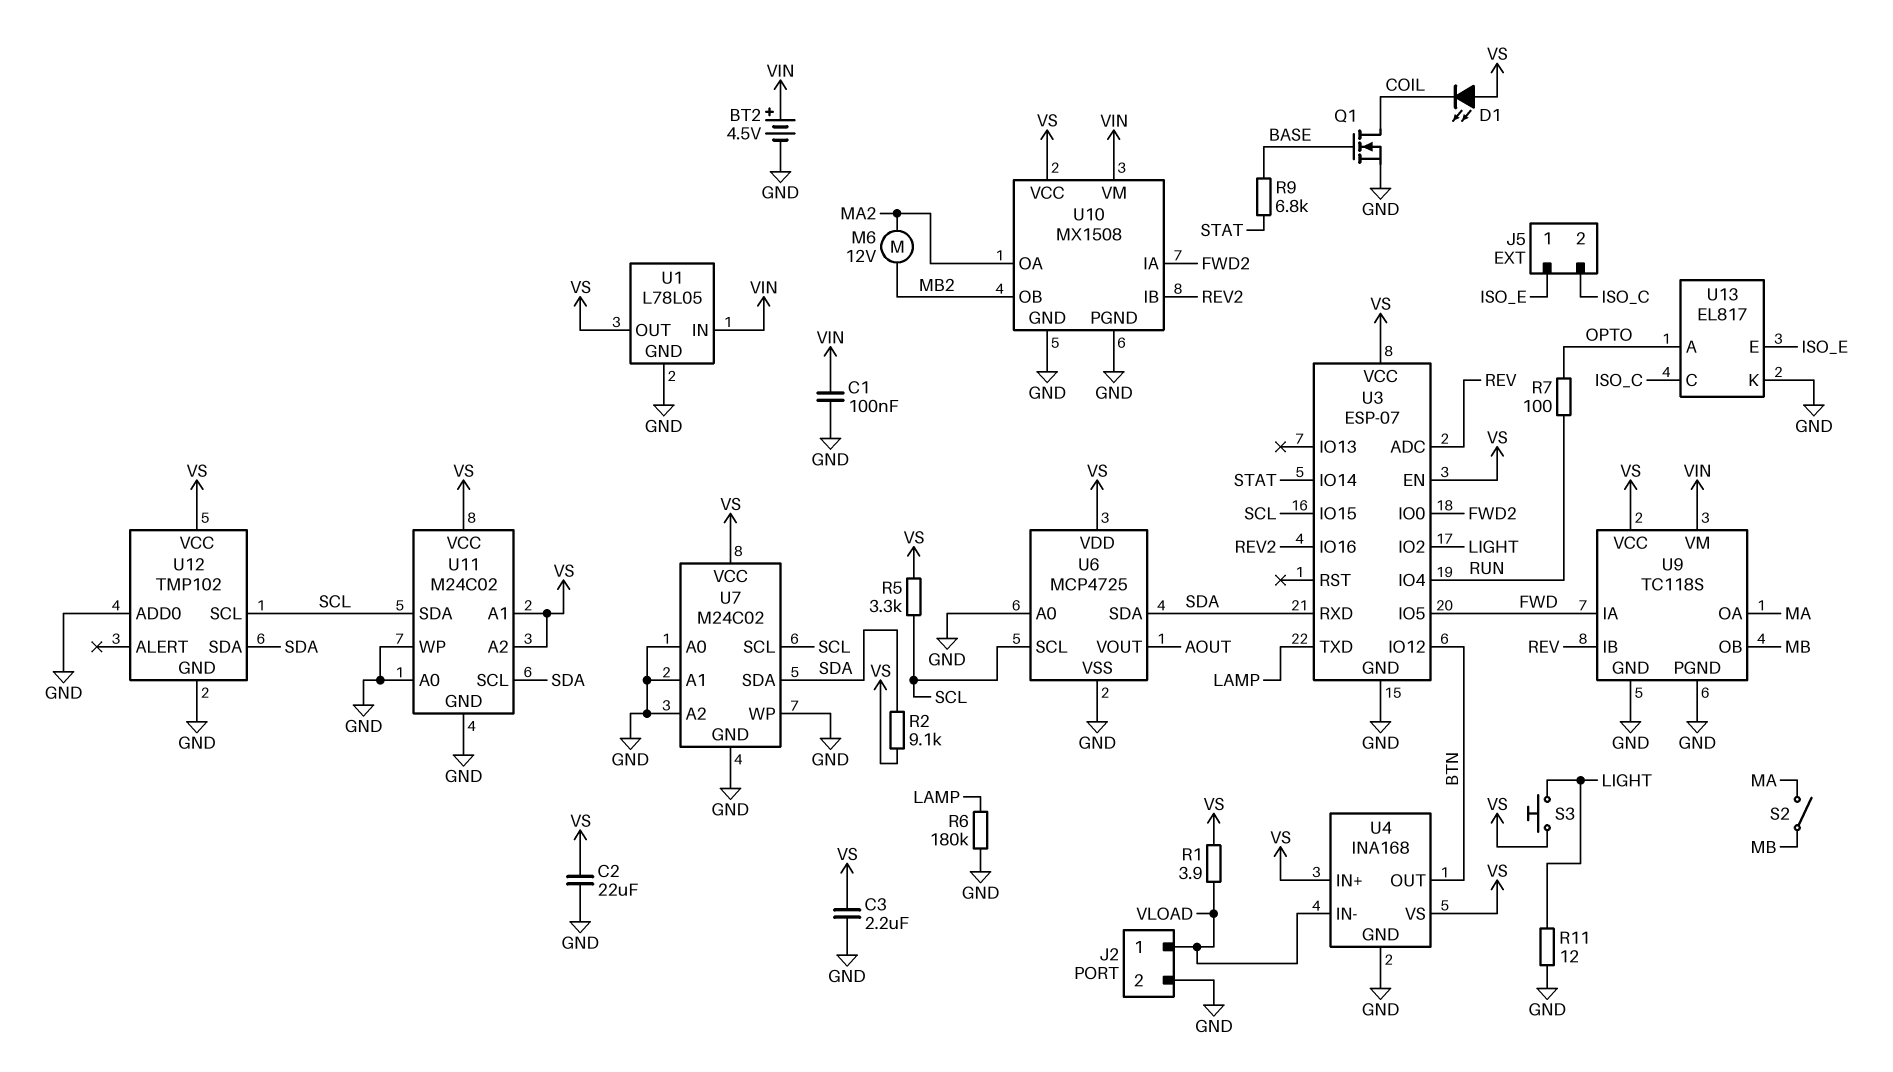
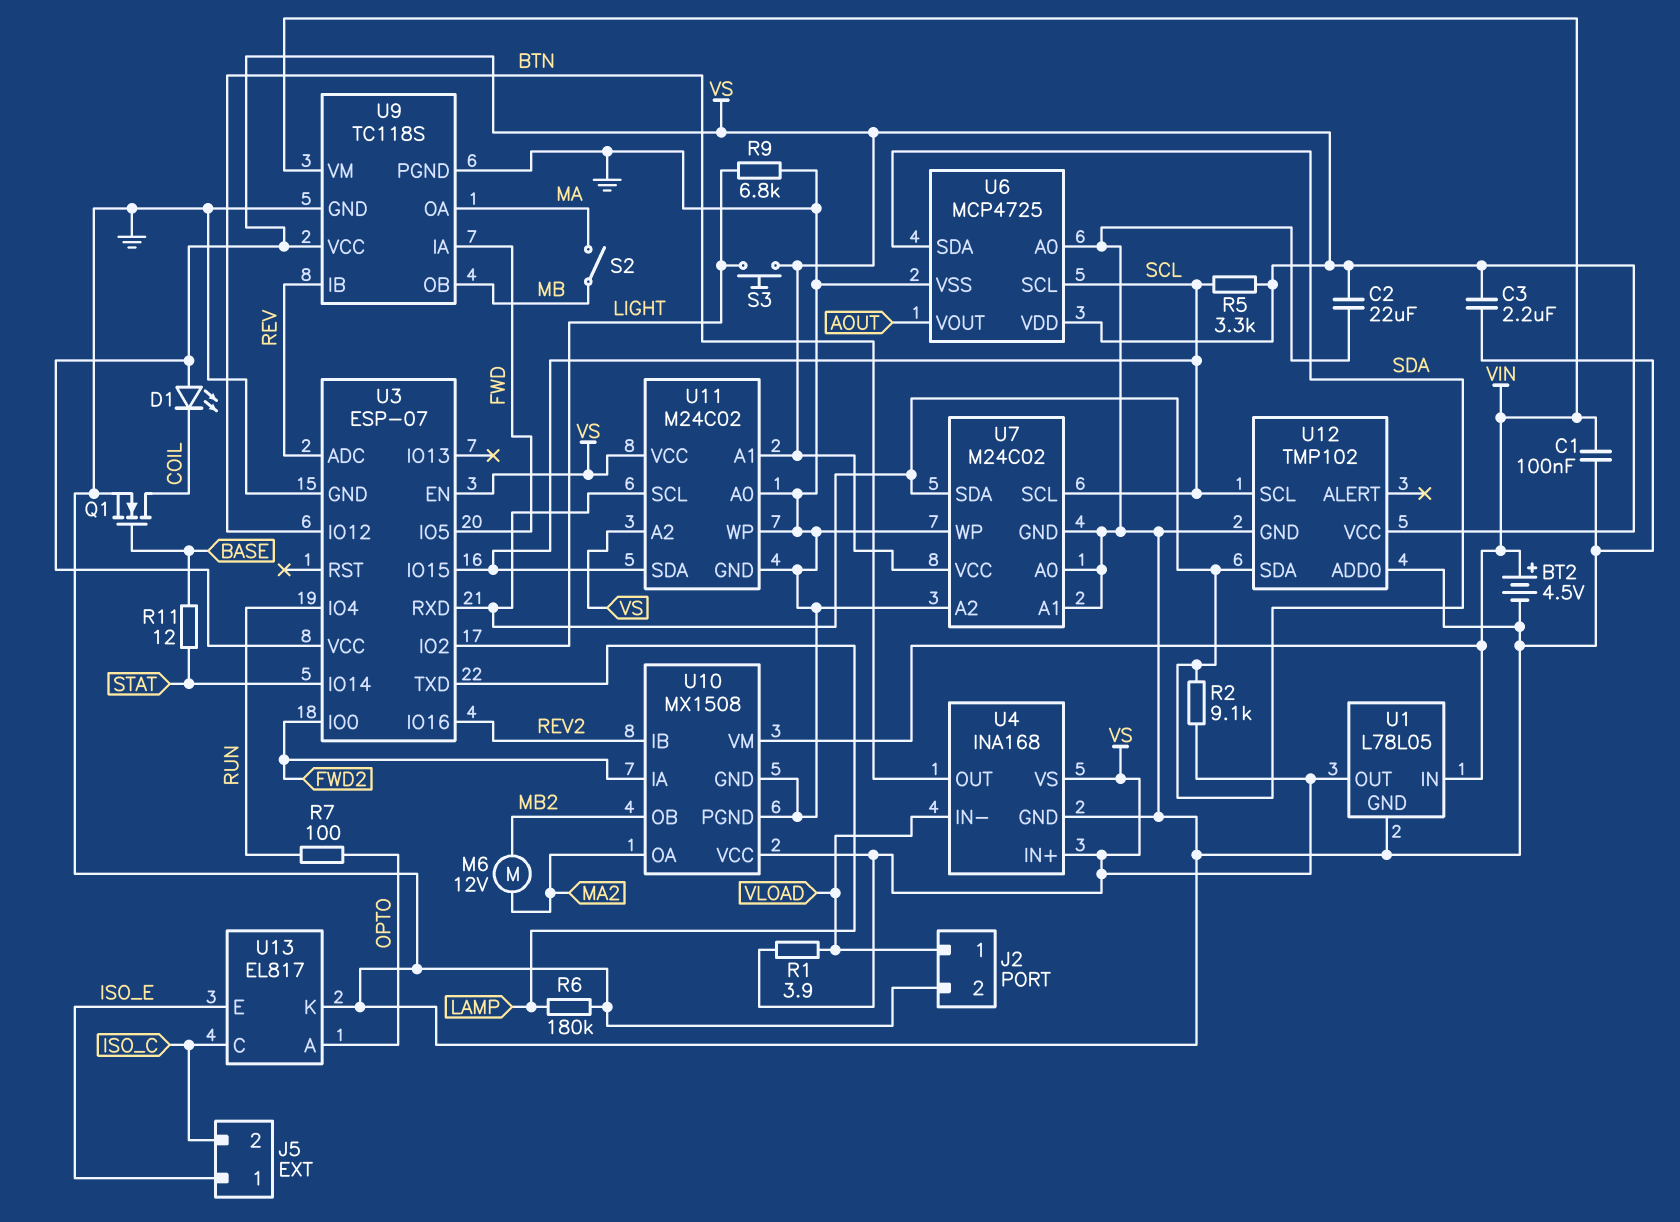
R9: 6.8k (BASE, STAT) -> 6.8k (GND, LIGHT)
R11: 12 (GND, LIGHT) -> 12 (BASE, STAT)

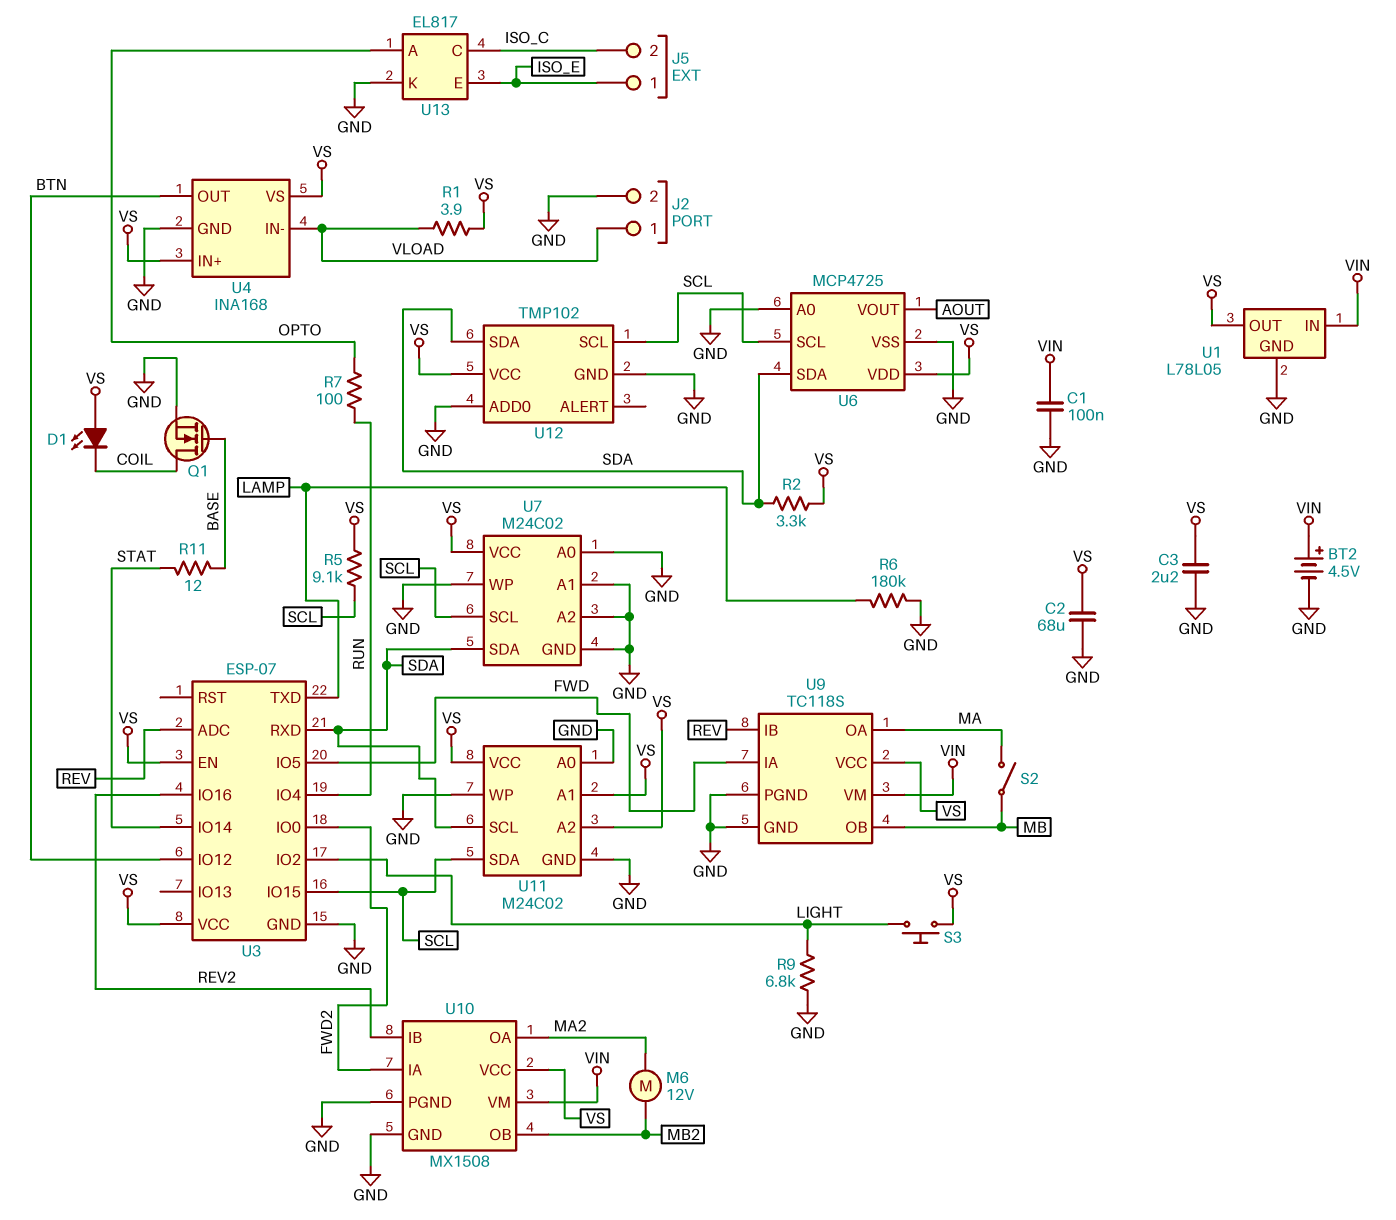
C2: 22uF (GND, VS) -> 68uF (GND, VS)
R2: 9.1k (SDA, VS) -> 3.3k (SDA, VS)
R5: 3.3k (SCL, VS) -> 9.1k (SCL, VS)

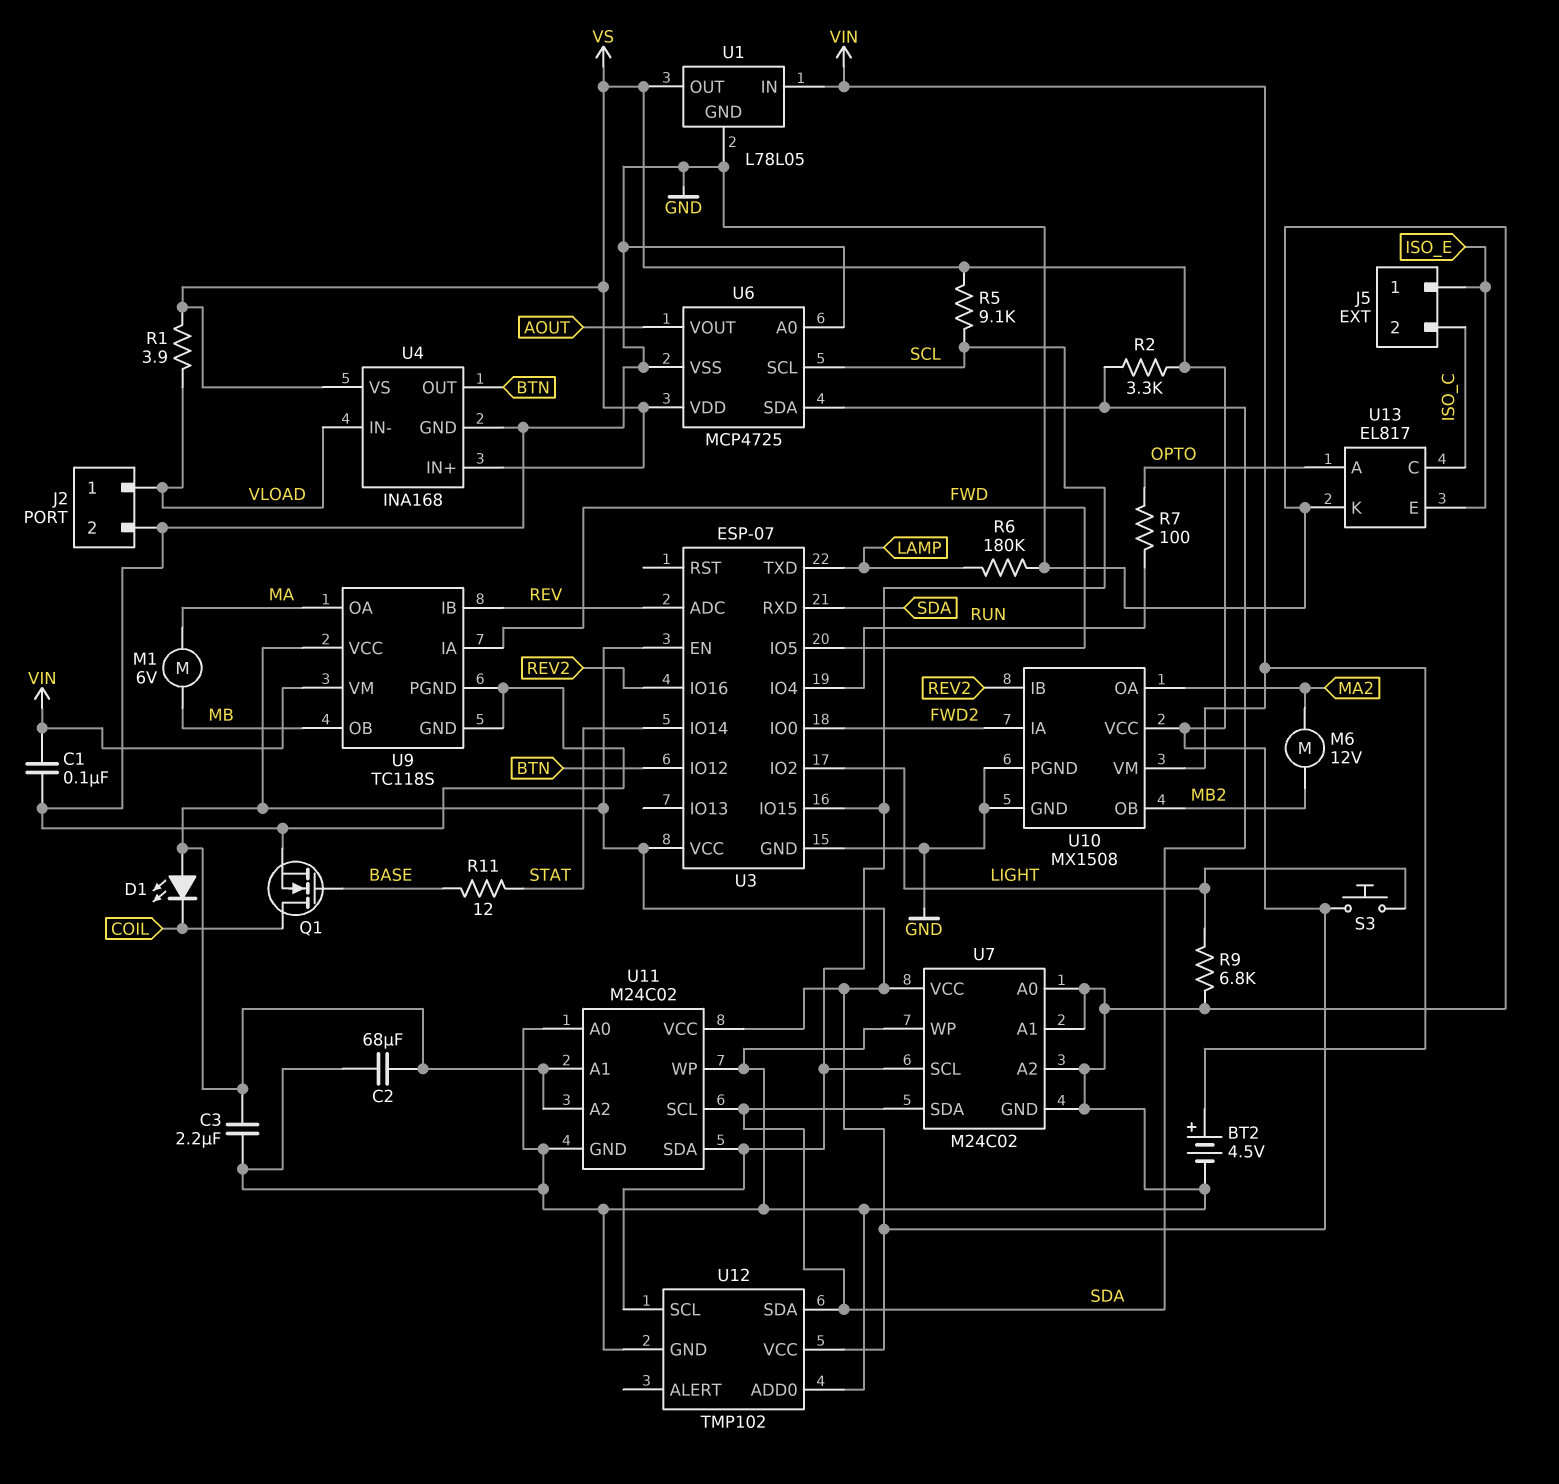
M1: none -> motor 6V (MA, MB)
S2: switch (MA, MB) -> none

